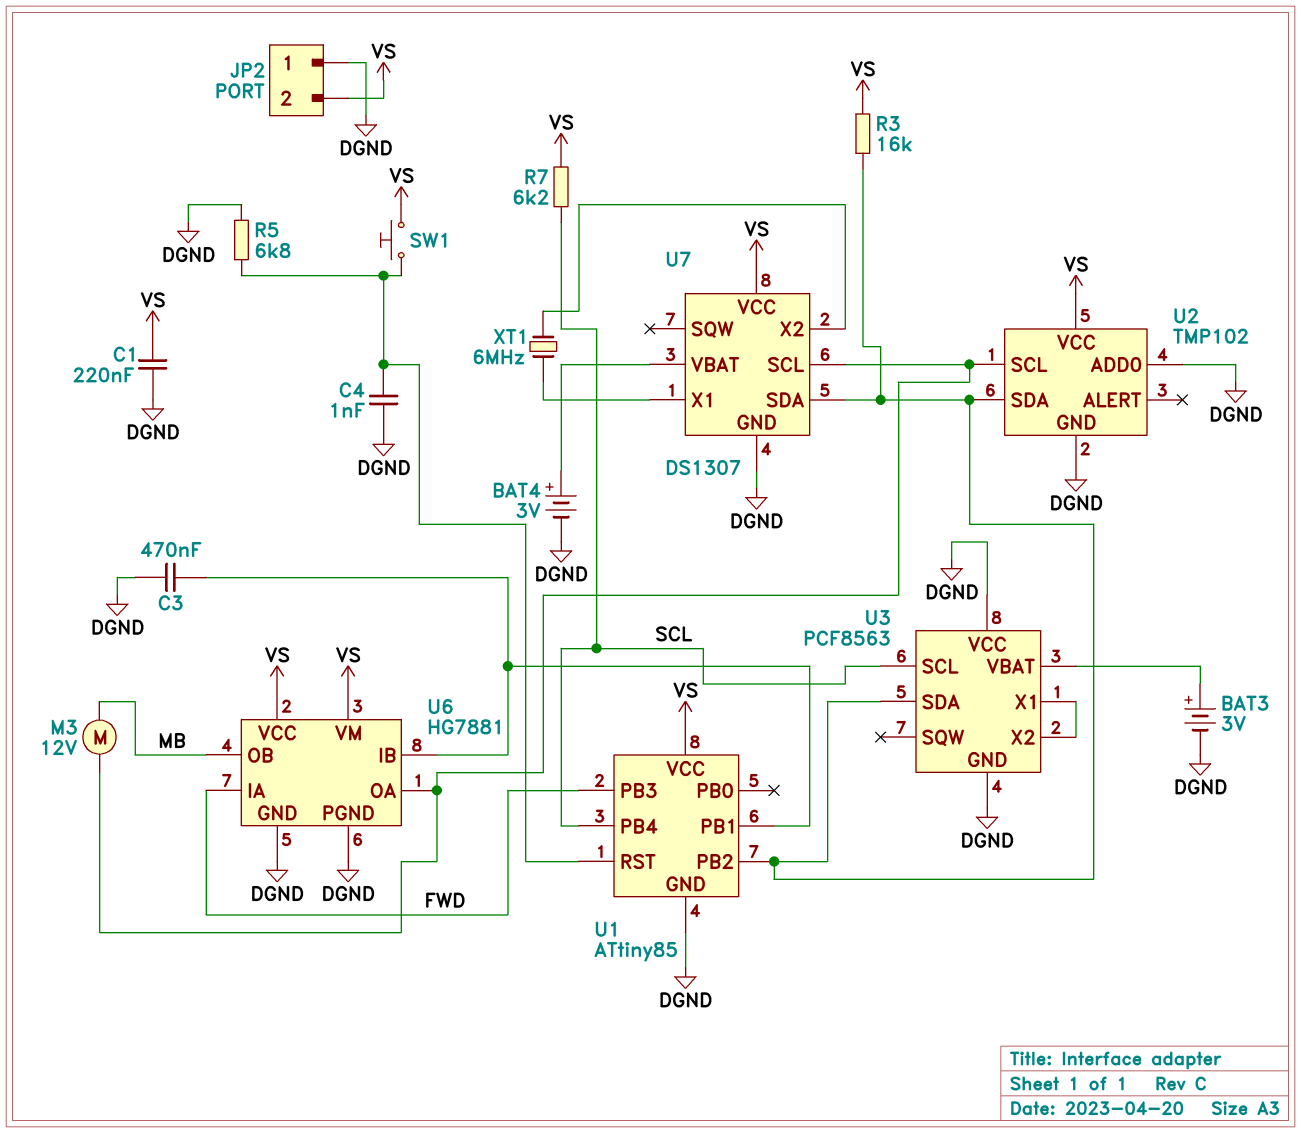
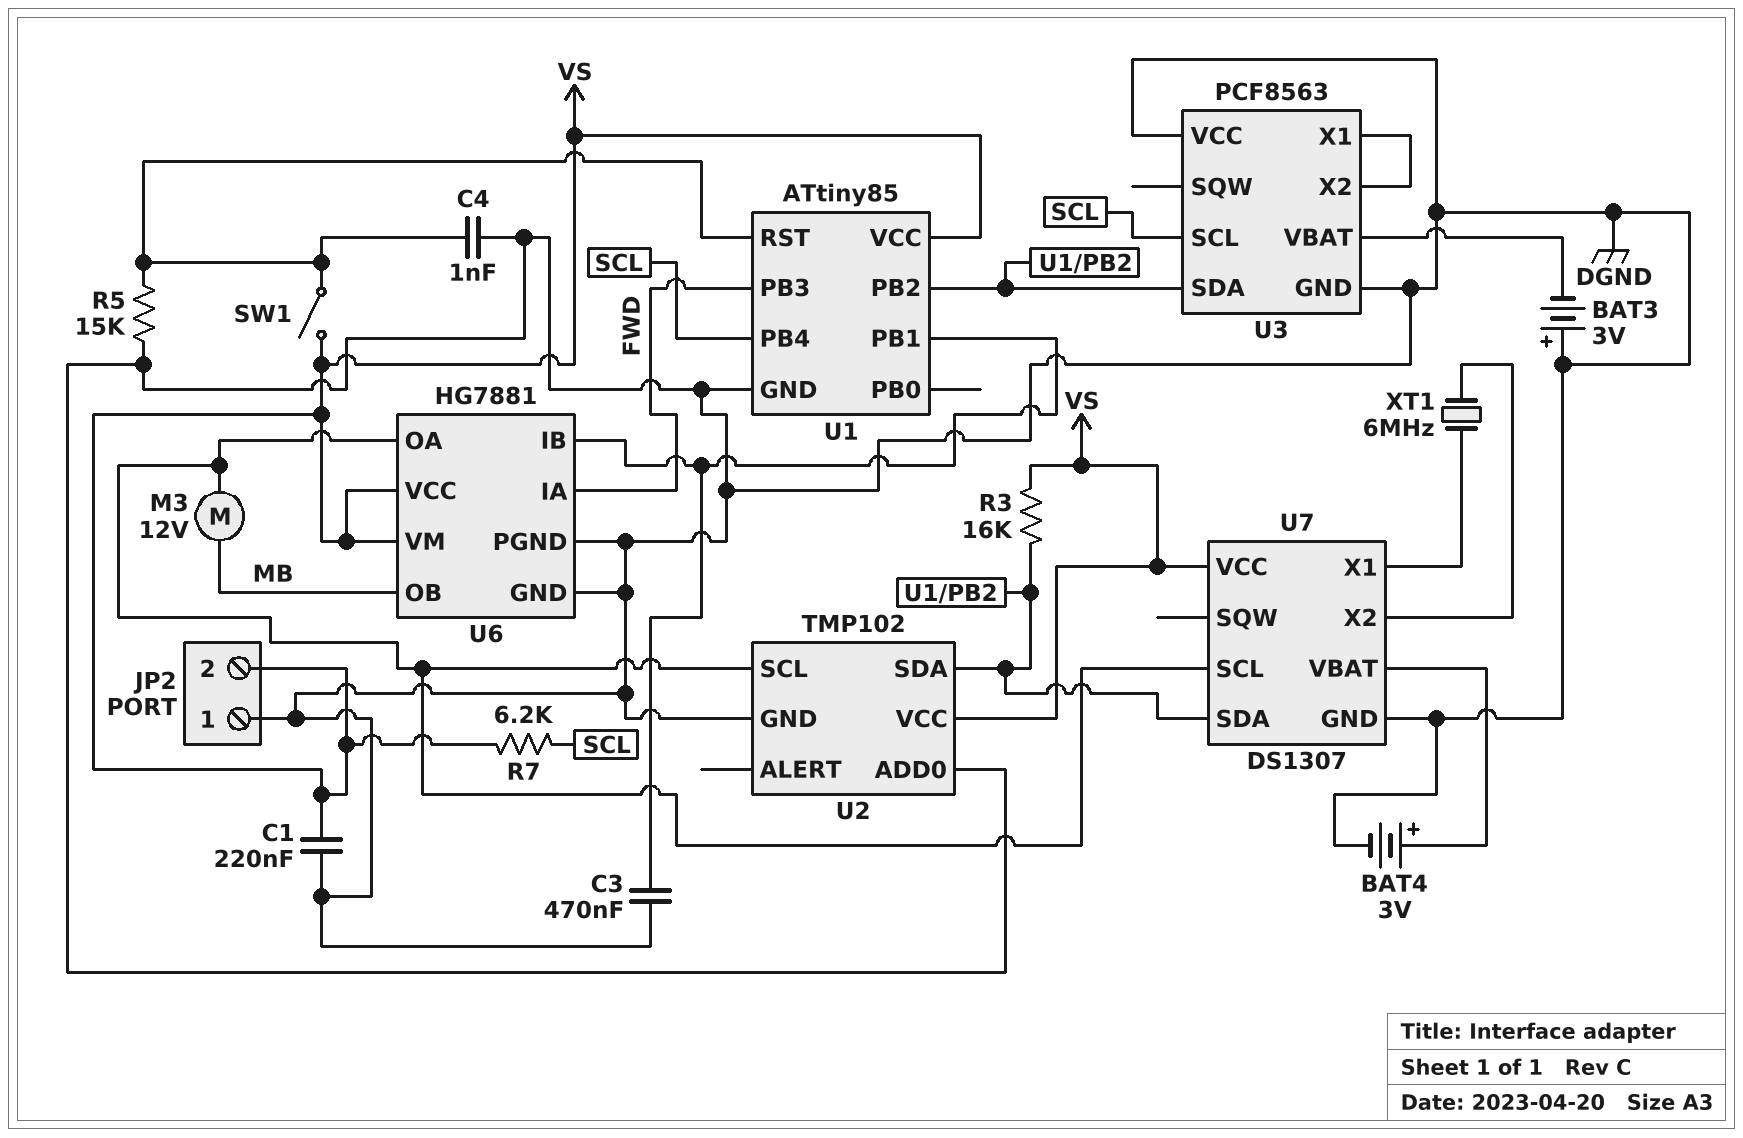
BAT3: 3V (plus U3/VBAT, minus DGND) -> 3V (plus DGND, minus U3/VBAT)
R5: 6.8k (DGND, U1/RST) -> 15k (DGND, U1/RST)
SW1: button (U1/RST, VS) -> switch (U1/RST, VS)

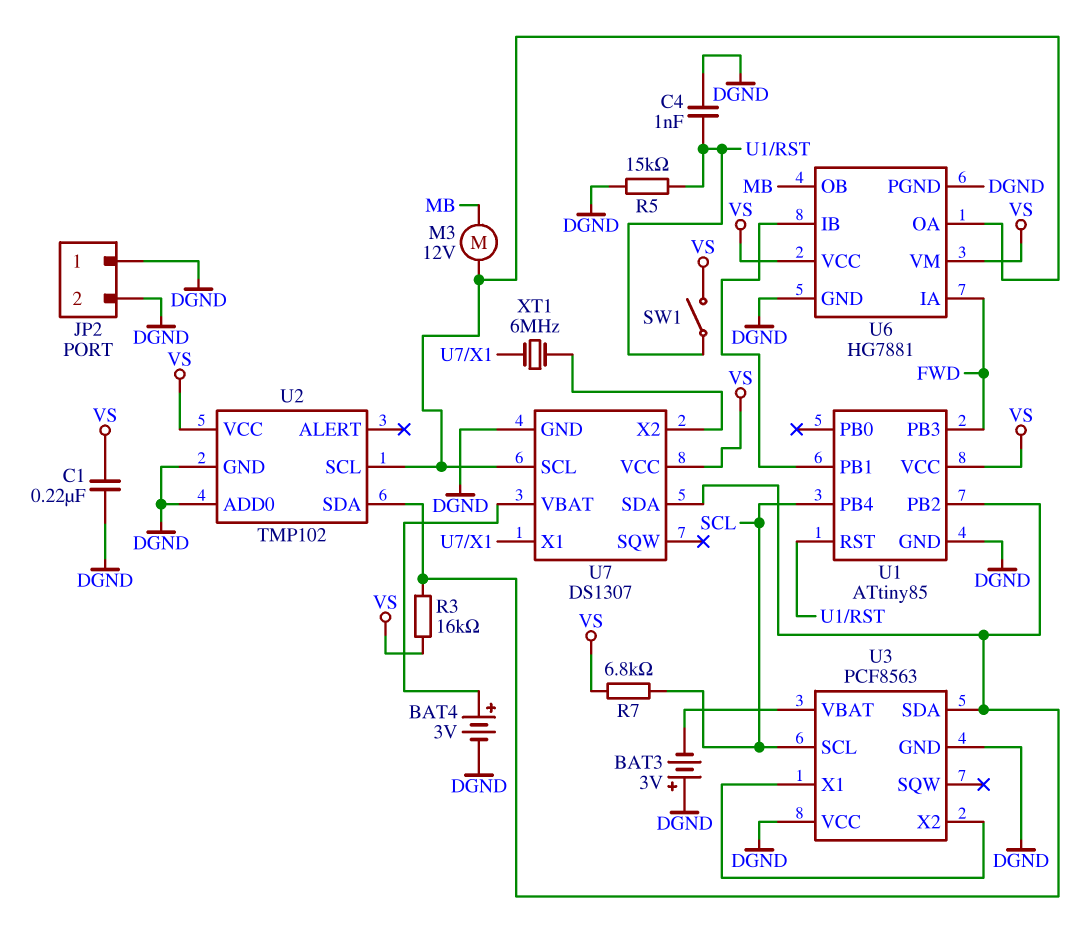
C3: 470nF (DGND, U1/PB1) -> none
JP2 pin 2: VS -> DGND
R7: 6.2k (SCL, VS) -> 6.8k (SCL, VS)

